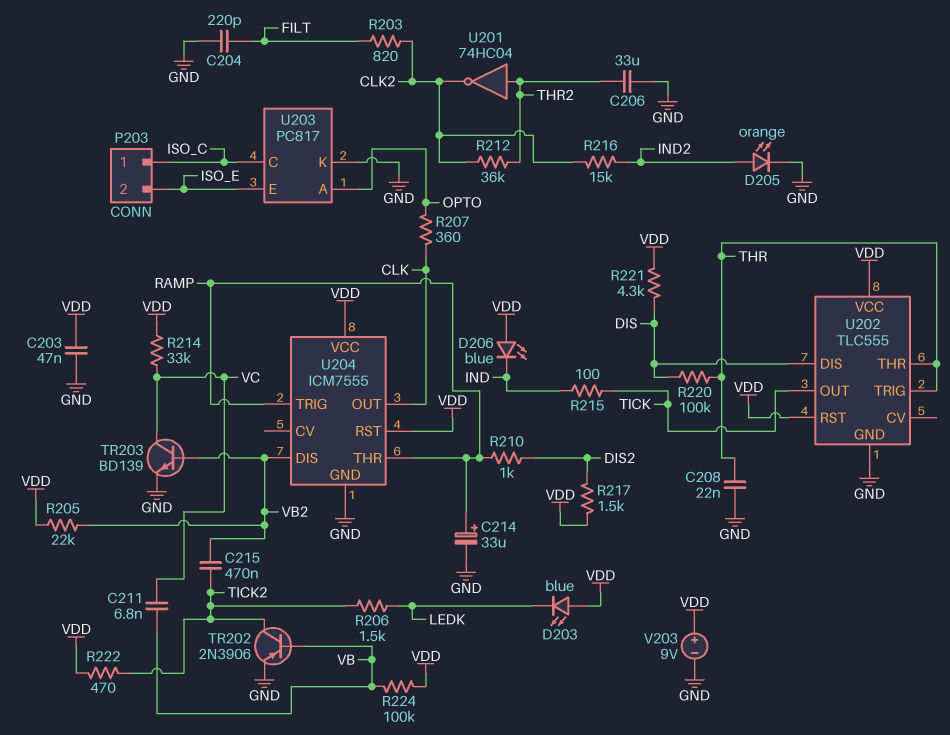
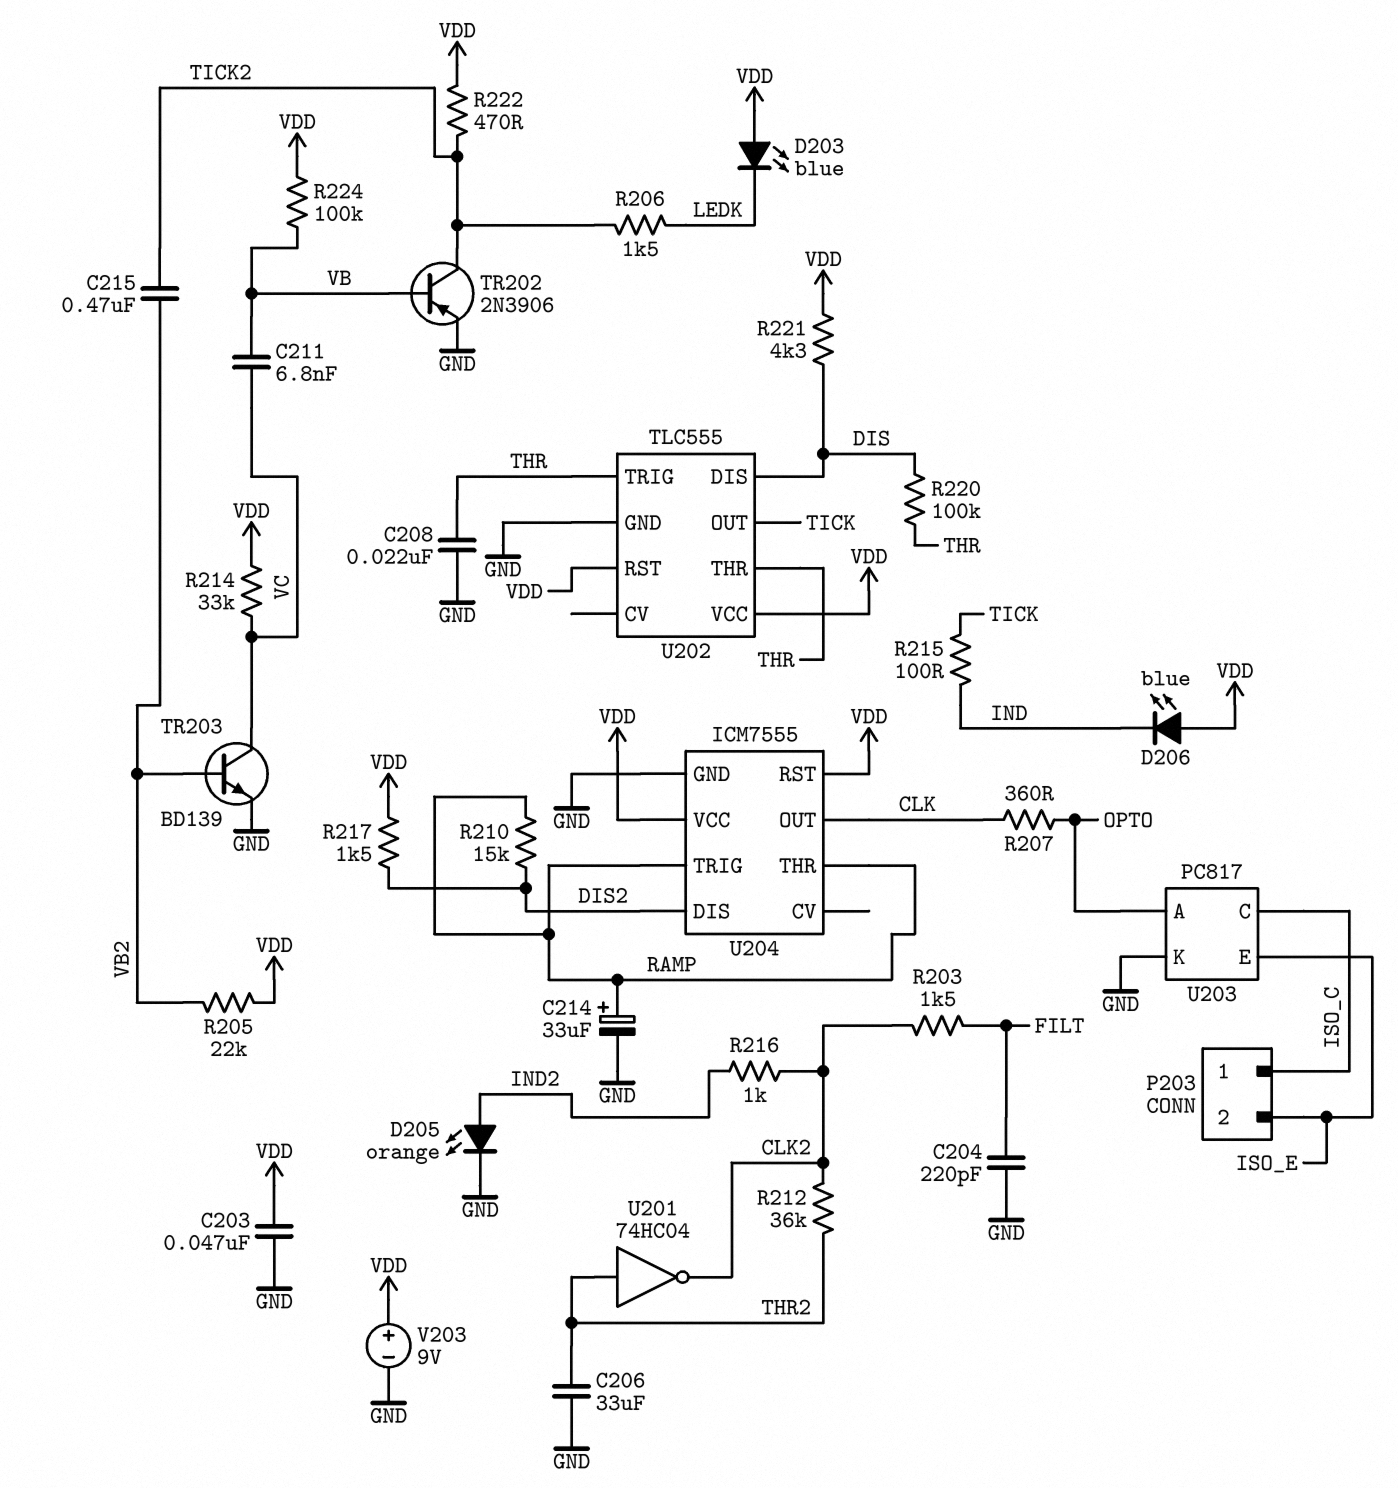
R203: 820 (CLK2, FILT) -> 1.5k (CLK2, FILT)
R210: 1k (DIS2, RAMP) -> 15k (DIS2, RAMP)
R216: 15k (CLK2, IND2) -> 1k (CLK2, IND2)
U204 pin DIS: VB2 -> DIS2

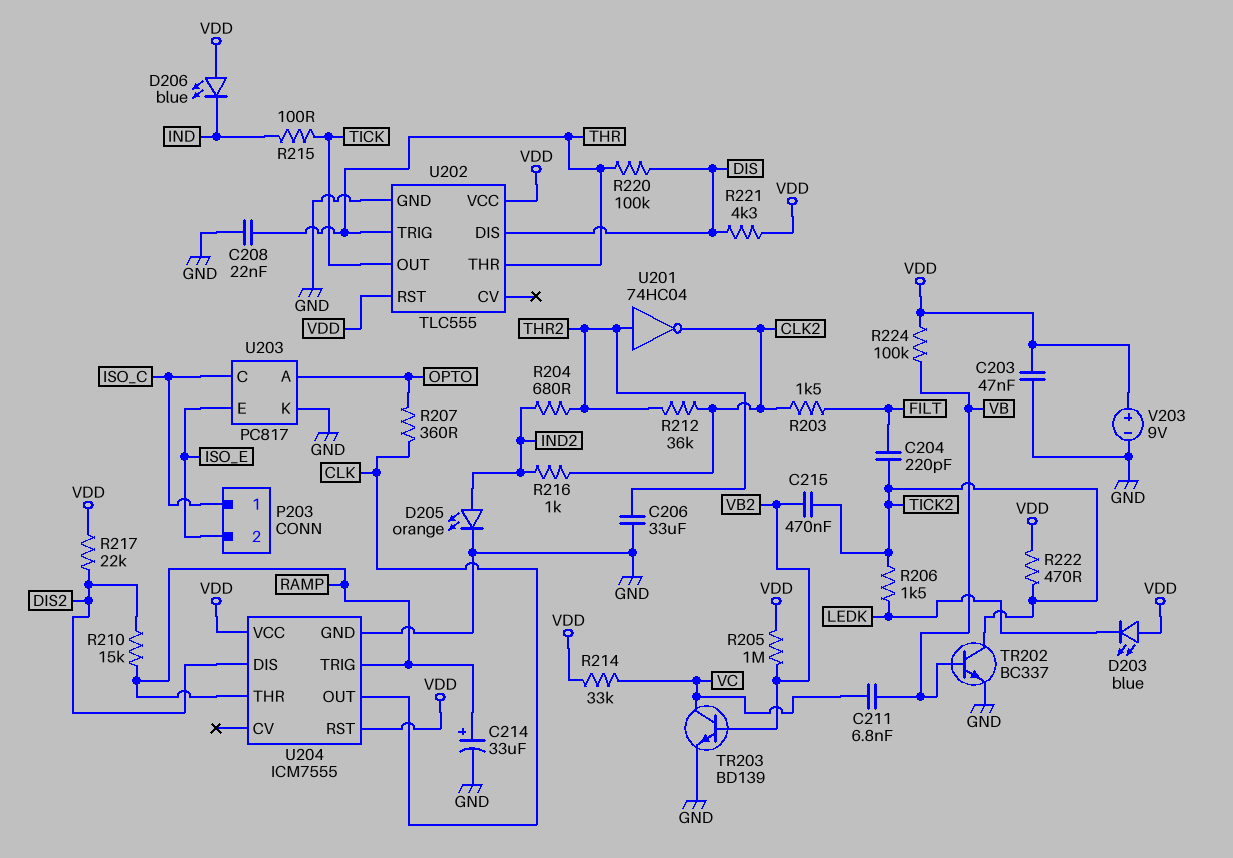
C204: 220pF (FILT, GND) -> 220pF (FILT, TICK2)
R204: none -> 680 (IND2, THR2)
R205: 22k (VB2, VDD) -> 1M (VB2, VDD)
R217: 1.5k (DIS2, VDD) -> 22k (DIS2, VDD)
TR202: PNP 2N3906 (B VB, C TICK2, E GND) -> NPN BC337 (B VB, C TICK2, E GND)

